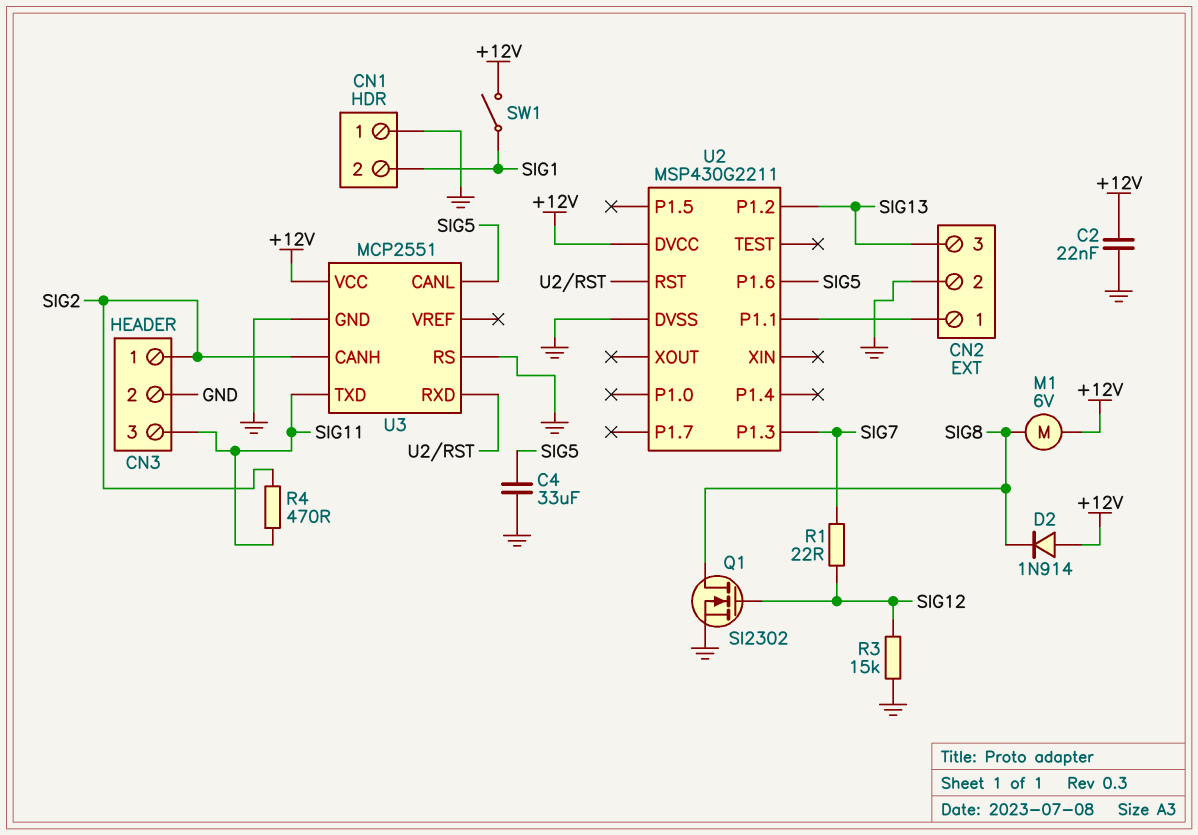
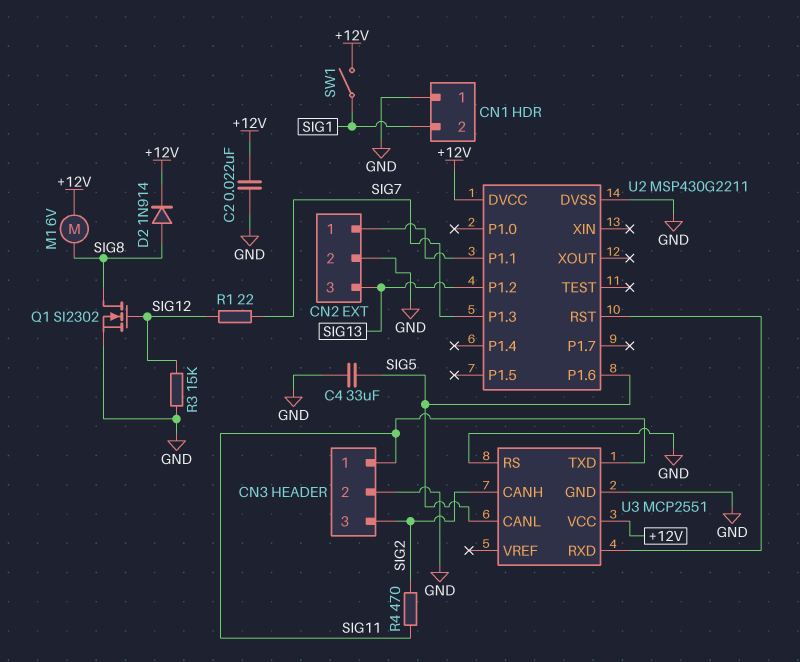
CN3 pin 1: SIG2 -> SIG11
CN3 pin 3: SIG11 -> SIG2
D2: diode 1N914 (A +12V, K SIG8) -> diode 1N914 (A SIG8, K +12V)

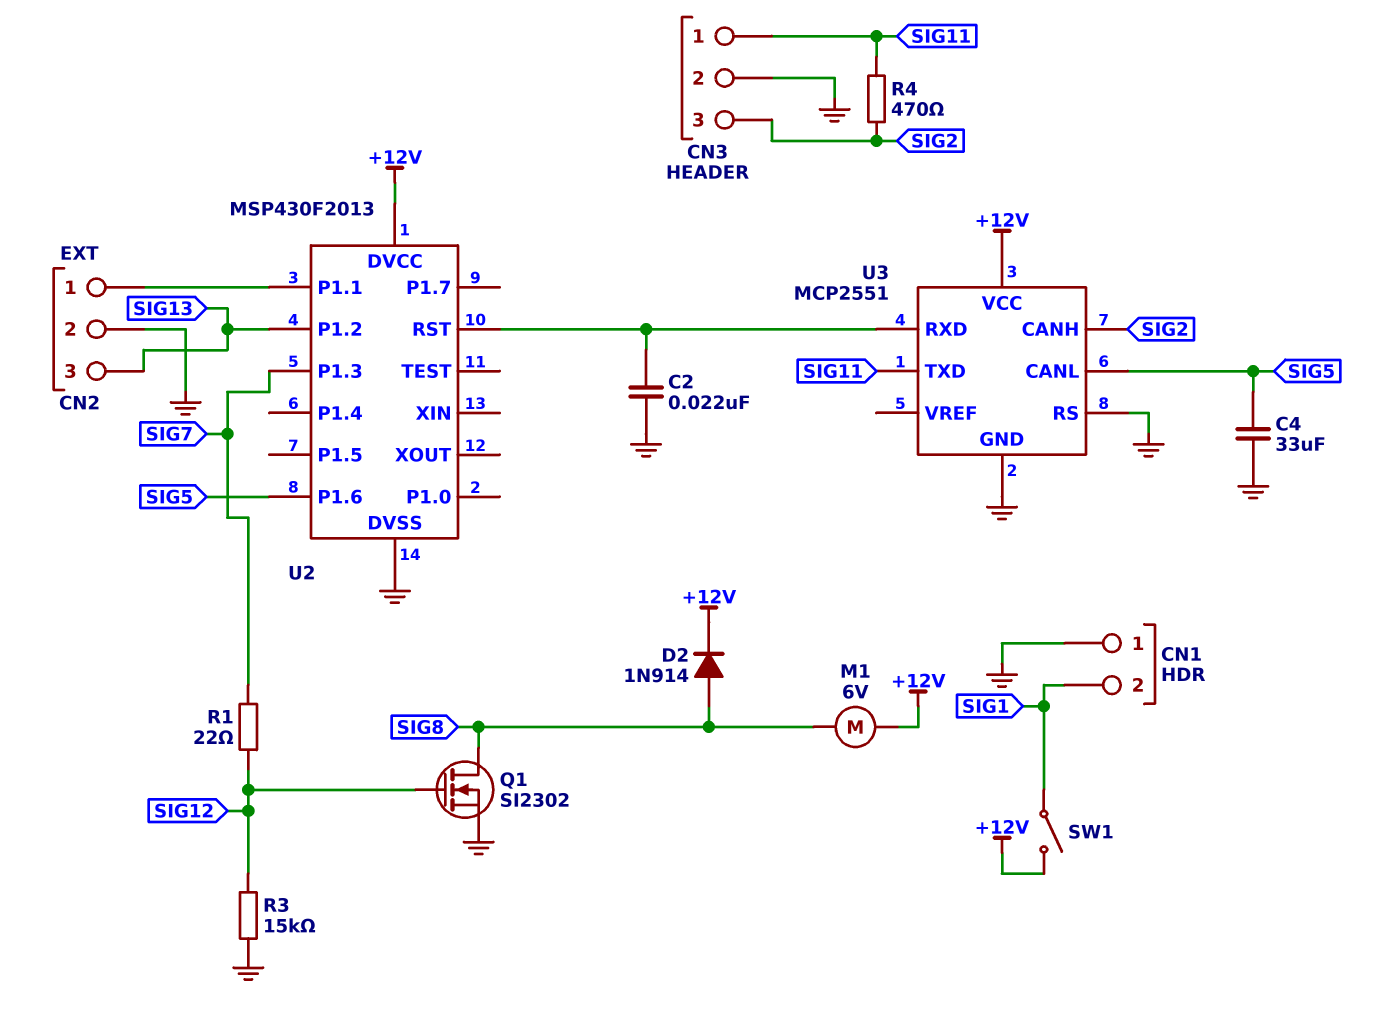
C2: 22nF (+12V, GND) -> 22nF (GND, U2/RST)
U2: MSP430G2211 -> MSP430F2013

